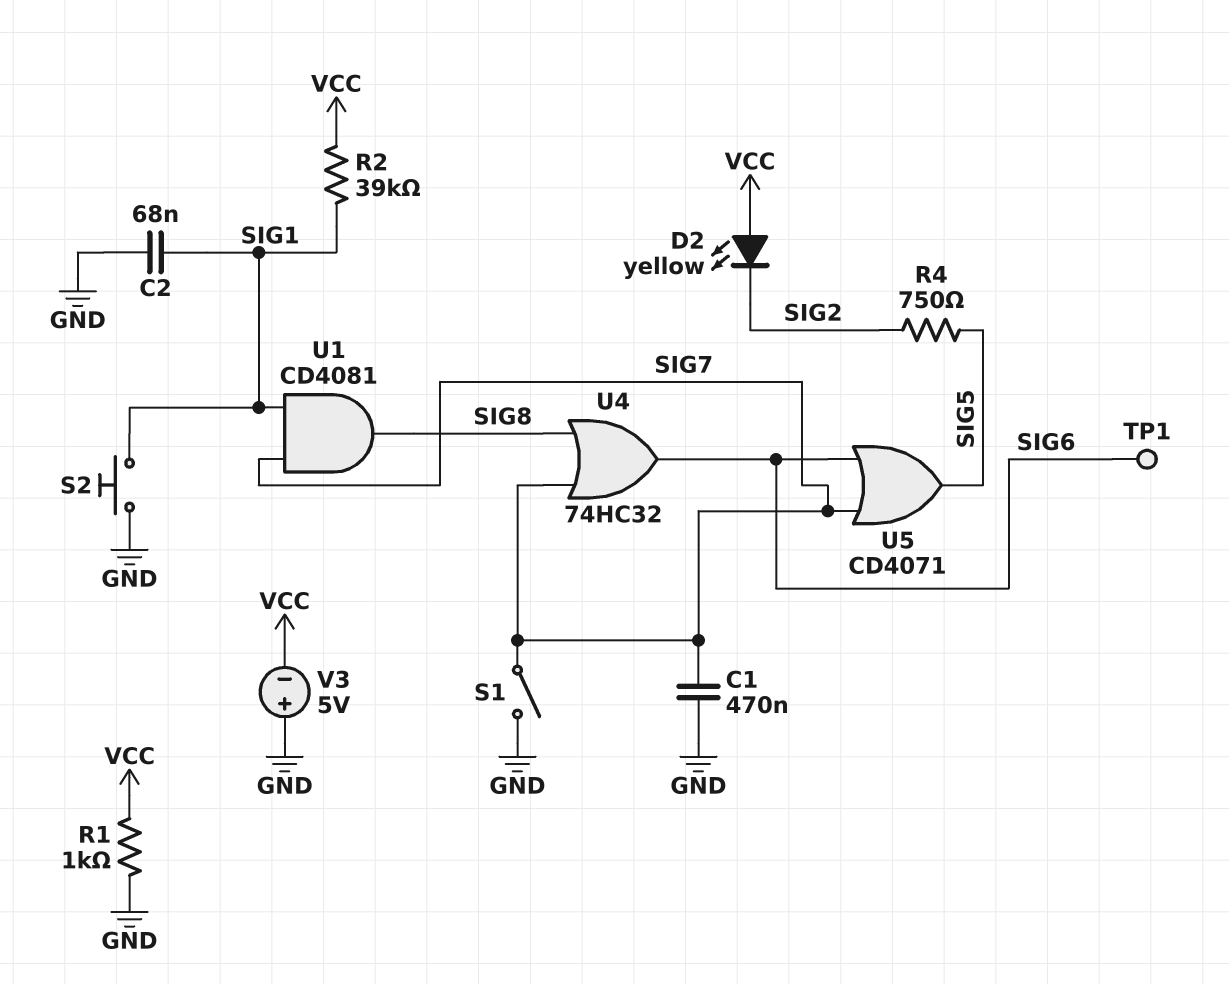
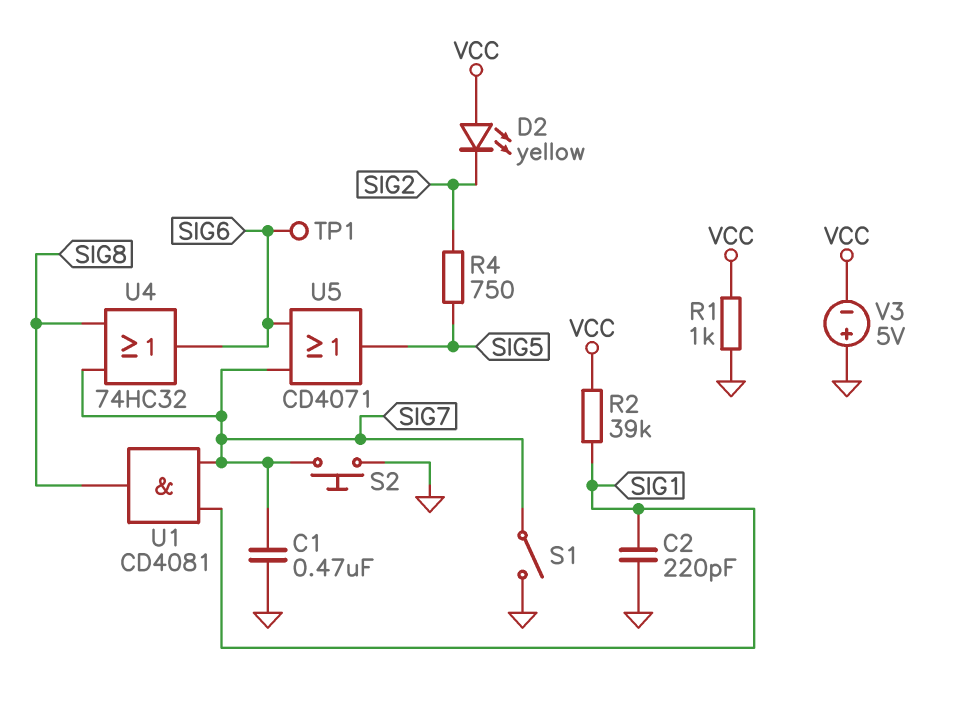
C2: 68nF (GND, SIG1) -> 220pF (GND, SIG1)
S2: button (GND, SIG1) -> button (GND, SIG7)

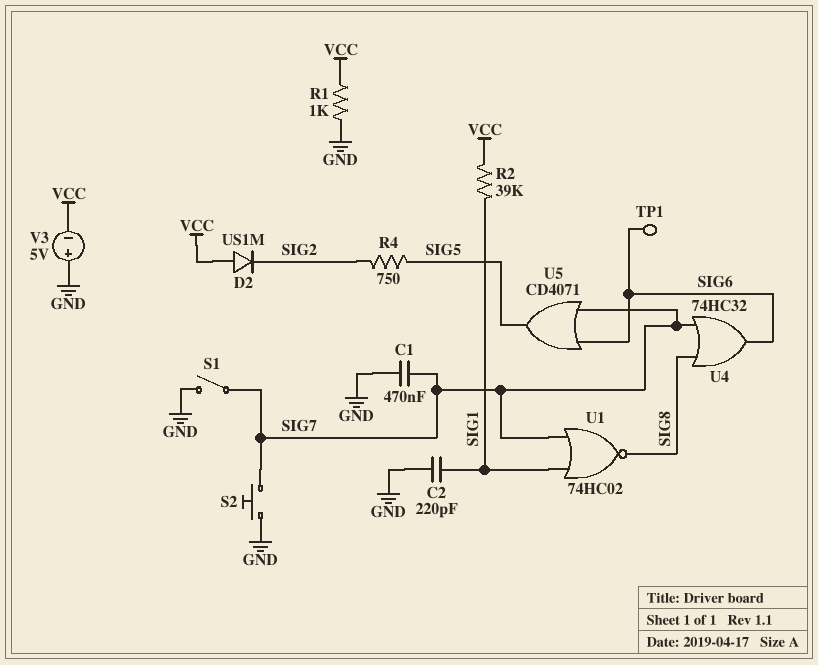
D2: LED yellow (A VCC, K SIG2) -> diode US1M (A VCC, K SIG2)
U1: AND CD4081 (in SIG1, in SIG7, out SIG8) -> NOR 74HC02 (in SIG1, in SIG7, out SIG8)

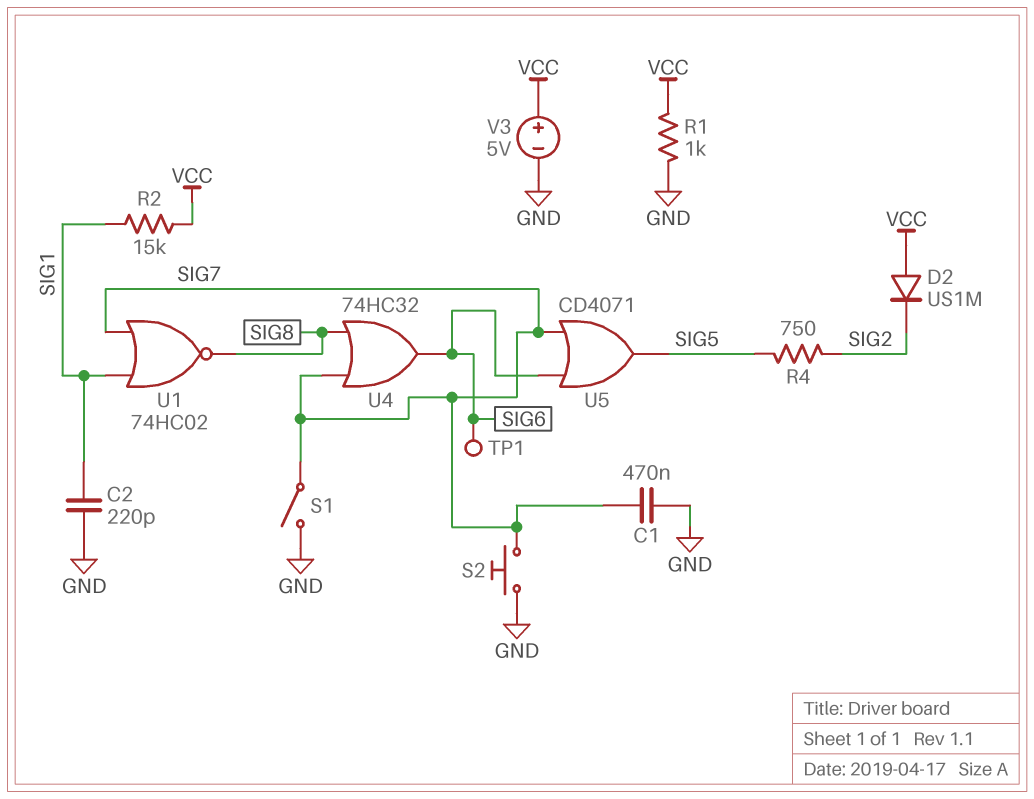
R2: 39k (SIG1, VCC) -> 15k (SIG1, VCC)
V3: 5V (plus GND, minus VCC) -> 5V (plus VCC, minus GND)

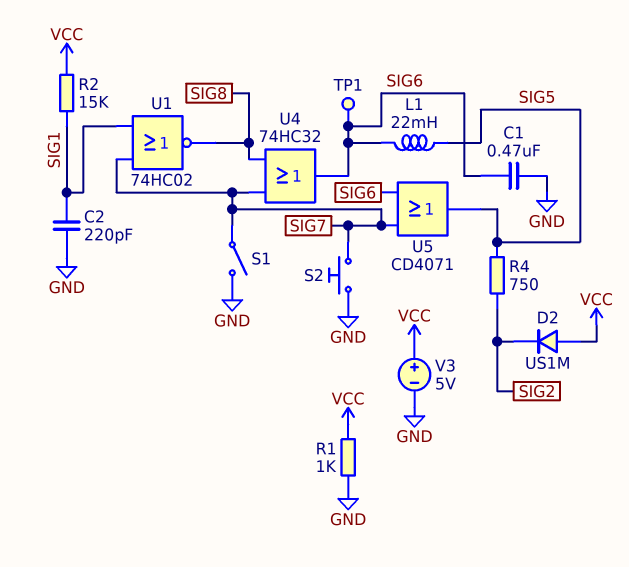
C1: 470nF (GND, SIG7) -> 470nF (GND, SIG6)
L1: none -> 22mH (SIG5, SIG6)

